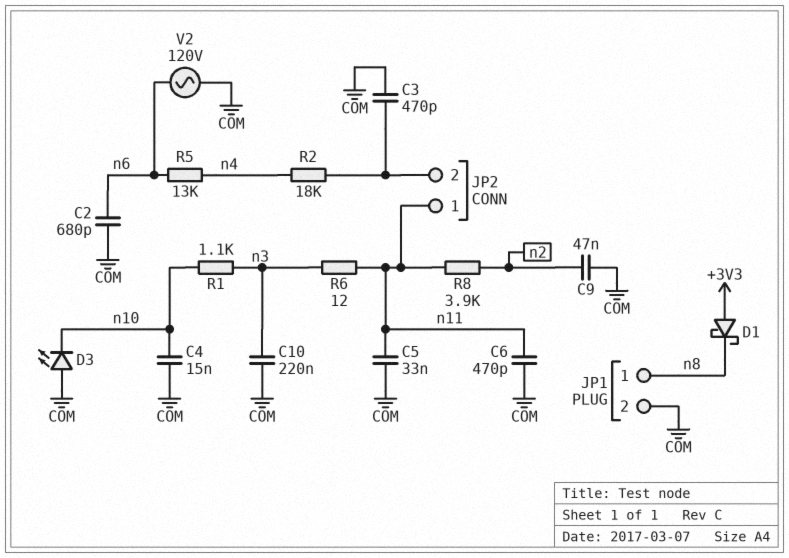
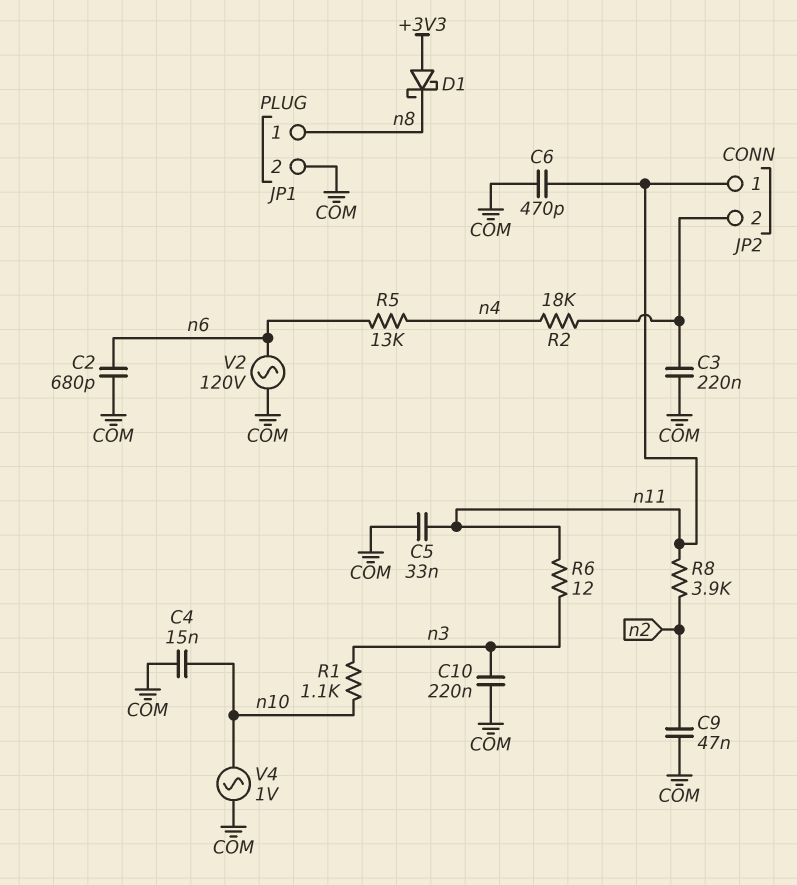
C3: 470pF (COM, JP2/2) -> 220nF (COM, JP2/2)
D3: LED (A COM, K n10) -> none
V4: none -> AC 1V (COM, n10)

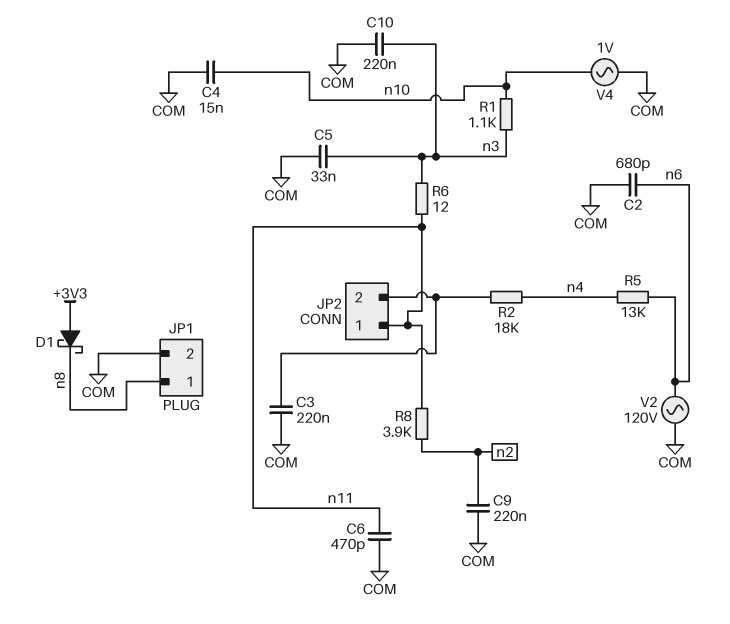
C5: 33nF (COM, n11) -> 33nF (COM, n3)
C9: 47nF (COM, n2) -> 220nF (COM, n2)

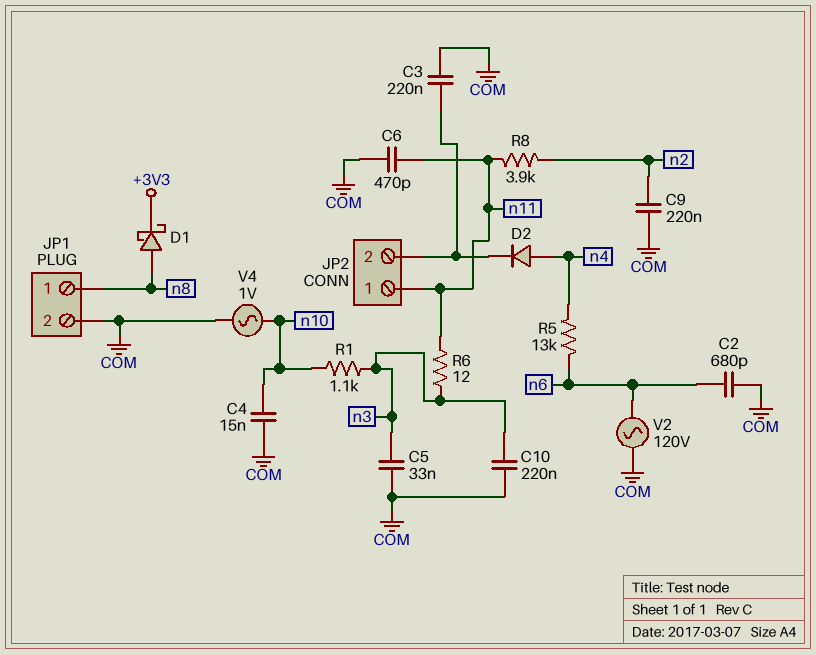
D1: schottky (A +3V3, K n8) -> schottky (A n8, K +3V3)
D2: none -> diode (A n4, K JP2/2)
R2: 18k (JP2/2, n4) -> none

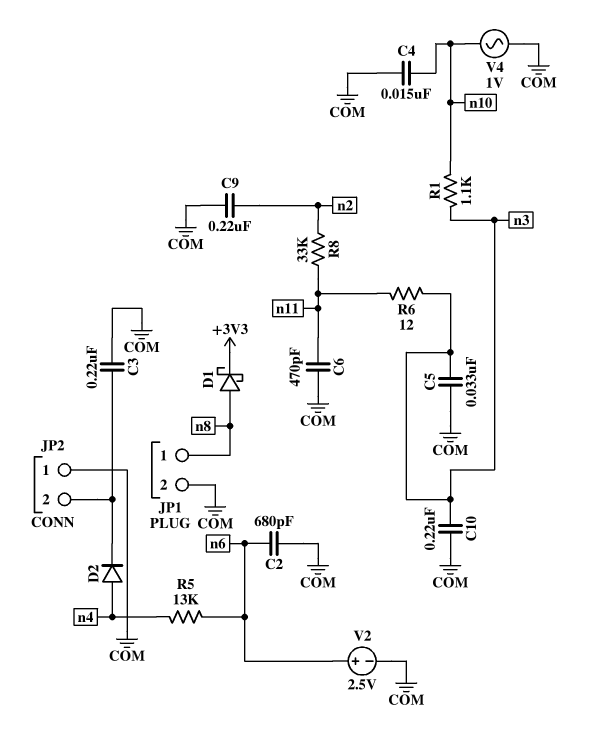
JP2 pin 1: n11 -> COM
R8: 3.9k (n2, n11) -> 33k (n2, n11)
V2: AC 120V (COM, n6) -> 2.5V (plus n6, minus COM)

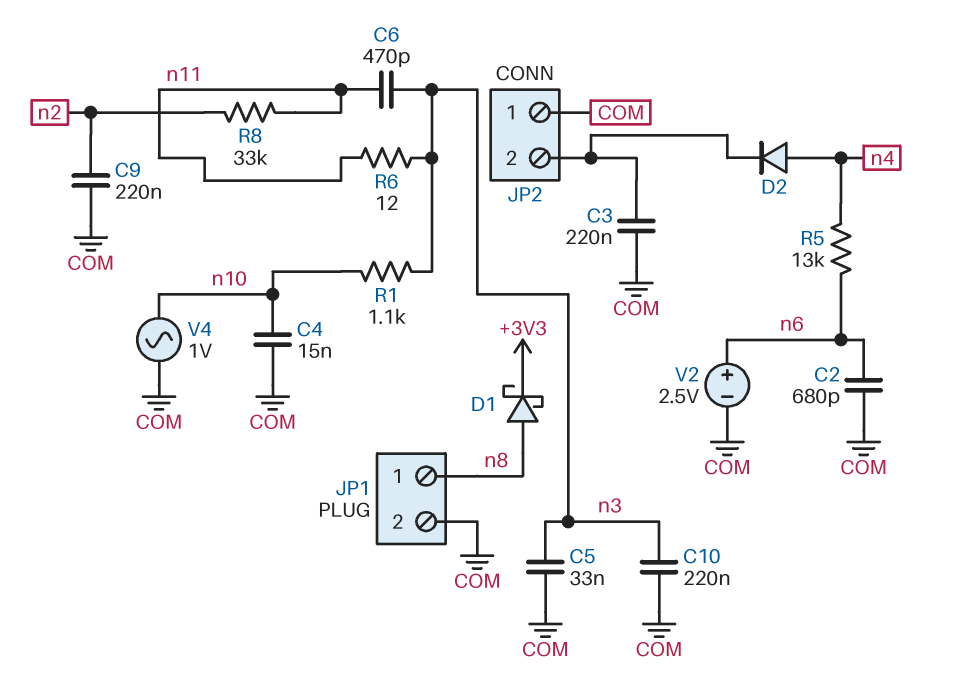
C6: 470pF (COM, n11) -> 470pF (n3, n11)

